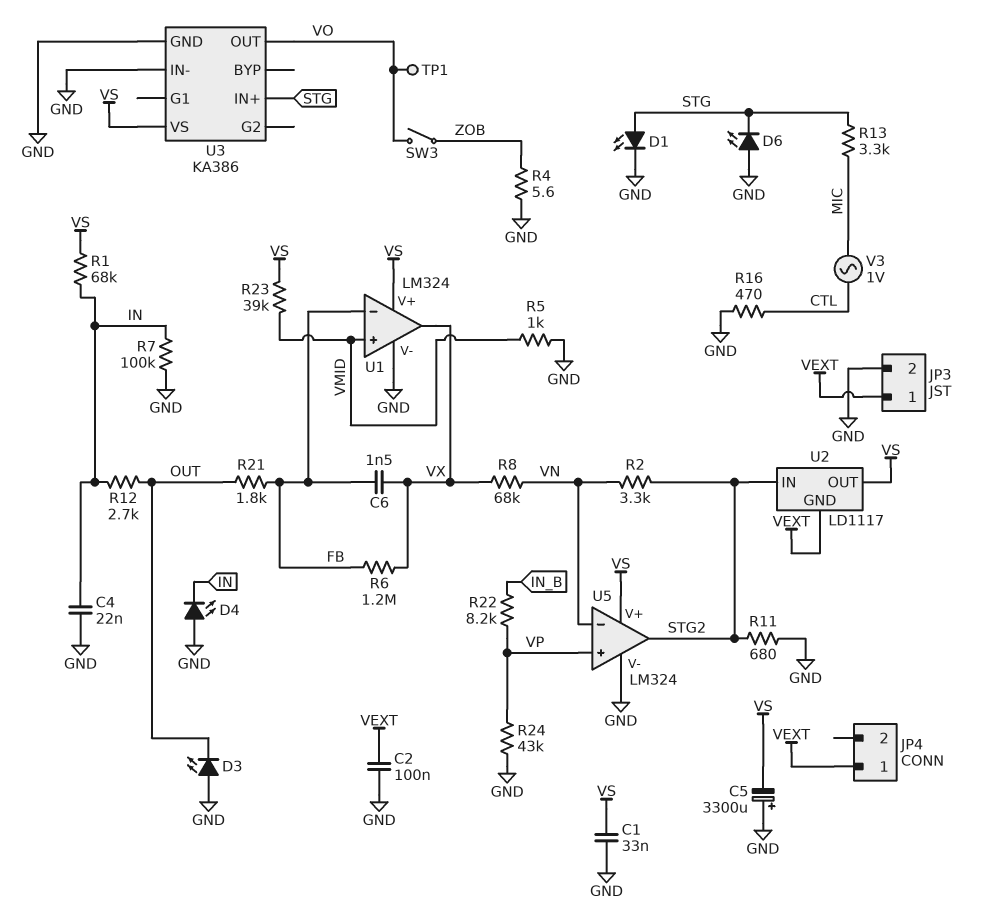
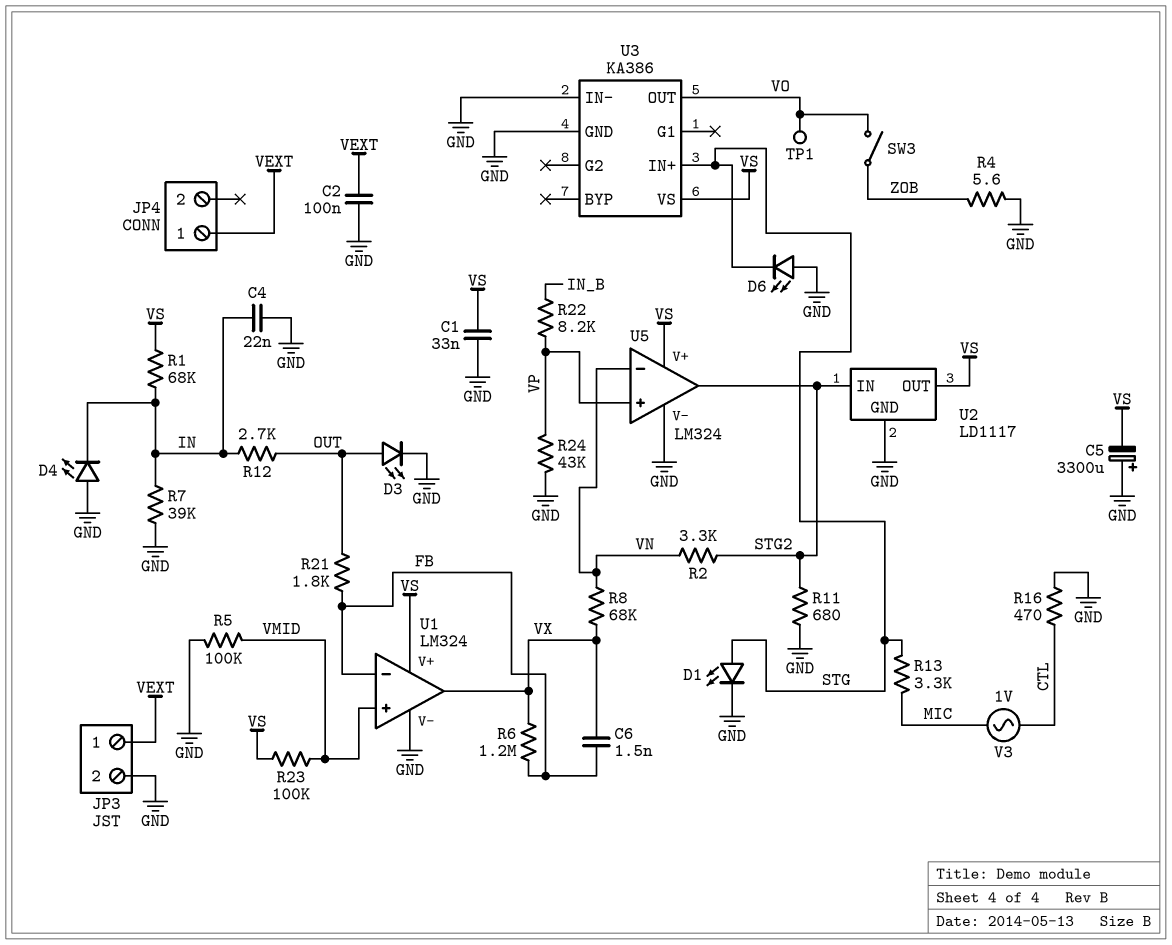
D3: LED (A GND, K OUT) -> LED (A OUT, K GND)
R5: 1k (GND, VMID) -> 100k (GND, VMID)
R7: 100k (GND, IN) -> 39k (GND, IN)
R23: 39k (VMID, VS) -> 100k (VMID, VS)
U2 pin GND: VEXT -> GND

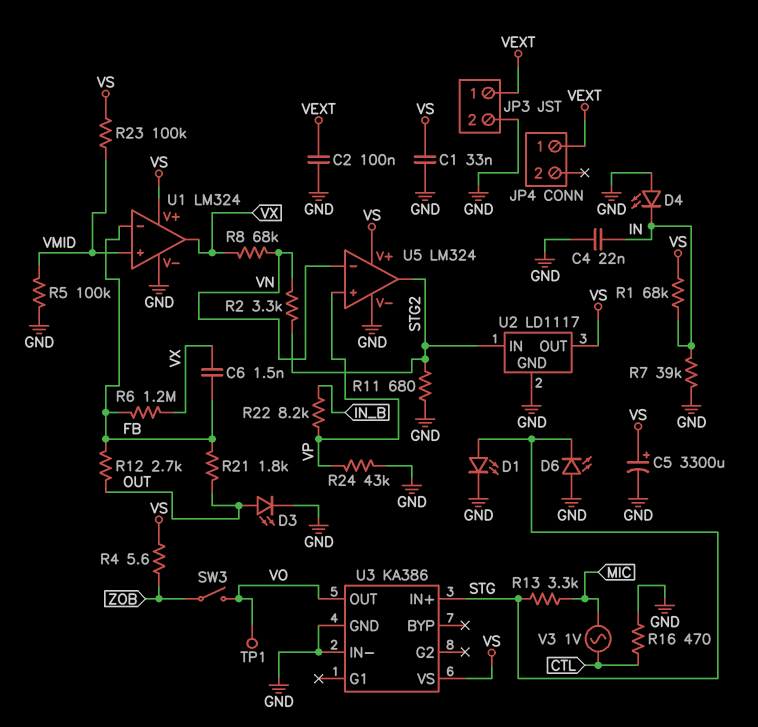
C5: 3300uF (plus GND, minus VS) -> 3300uF (plus VS, minus GND)
R4: 5.6 (GND, ZOB) -> 5.6 (VS, ZOB)
R12: 2.7k (IN, OUT) -> 2.7k (FB, OUT)

